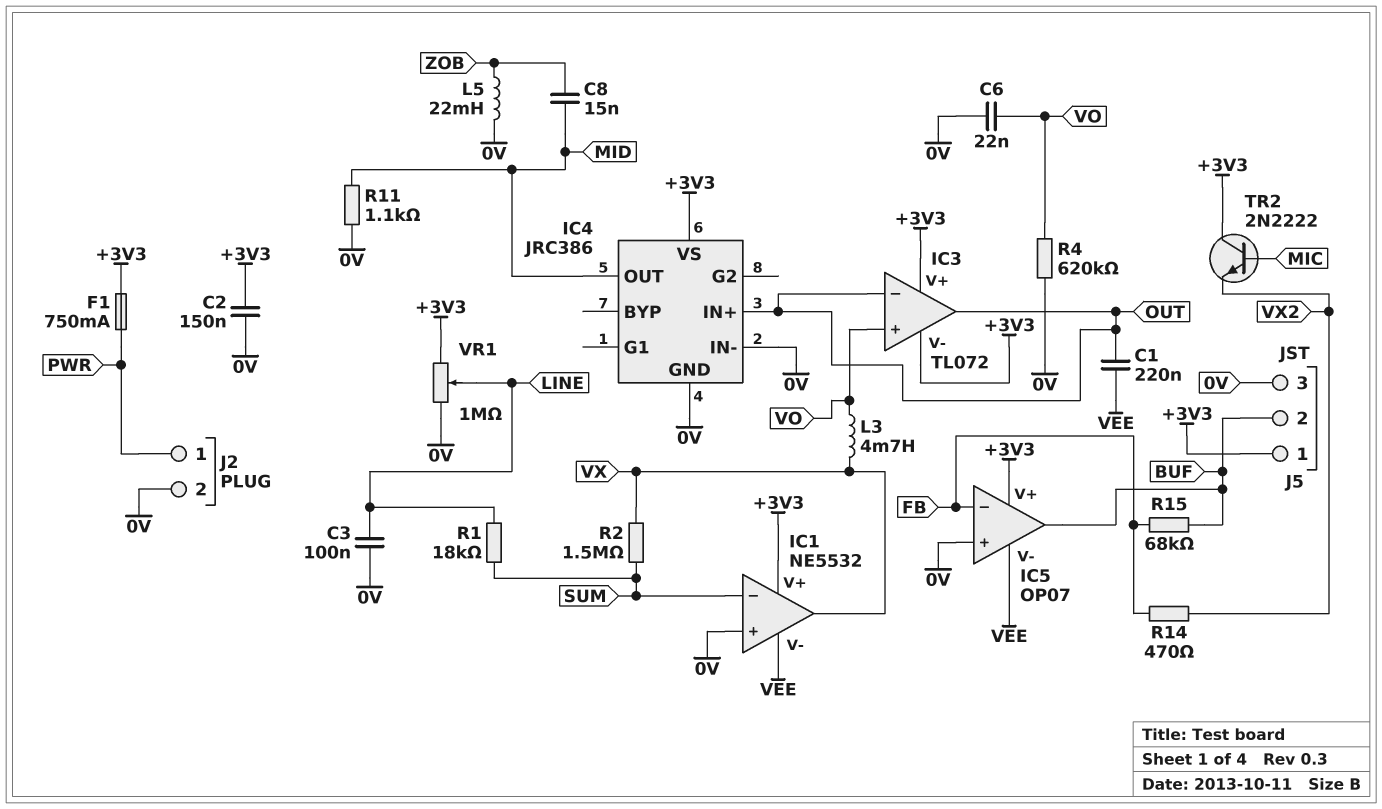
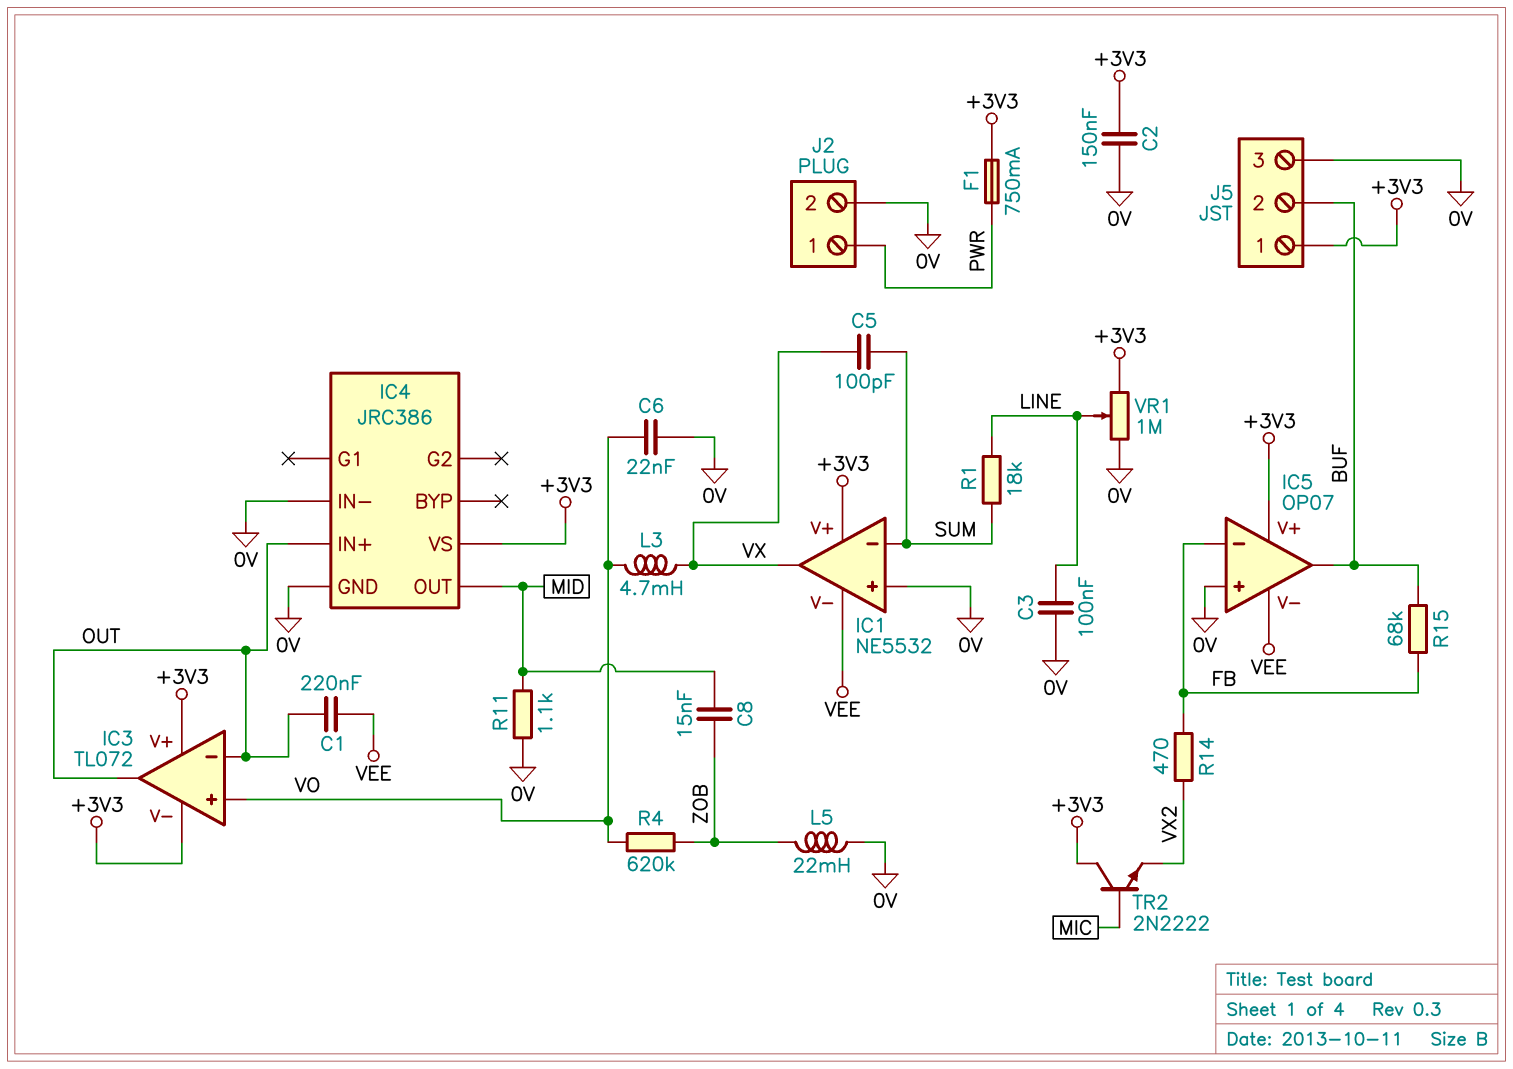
C5: none -> 100pF (SUM, VX)
R2: 1.5M (SUM, VX) -> none
R4: 620k (0V, VO) -> 620k (VO, ZOB)

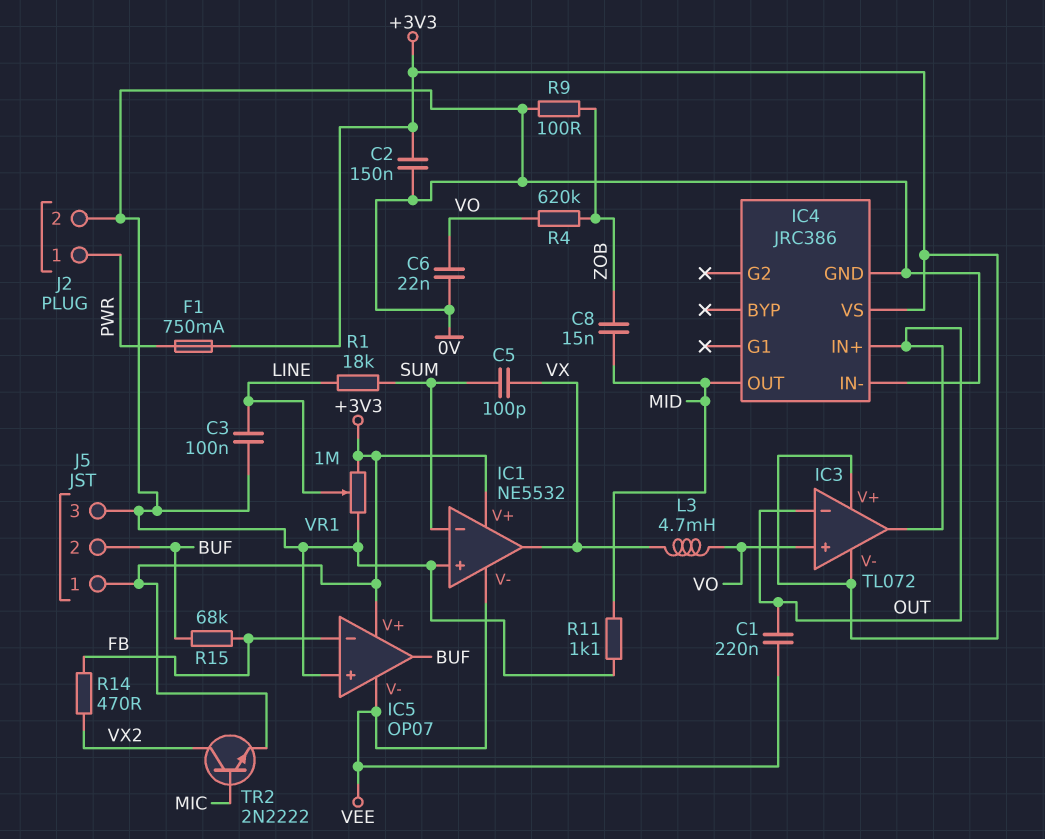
L5: 22mH (0V, ZOB) -> none
R9: none -> 100 (0V, ZOB)
TR2: NPN 2N2222 (B MIC, C +3V3, E VX2) -> NPN 2N2222 (B MIC, C VX2, E +3V3)

